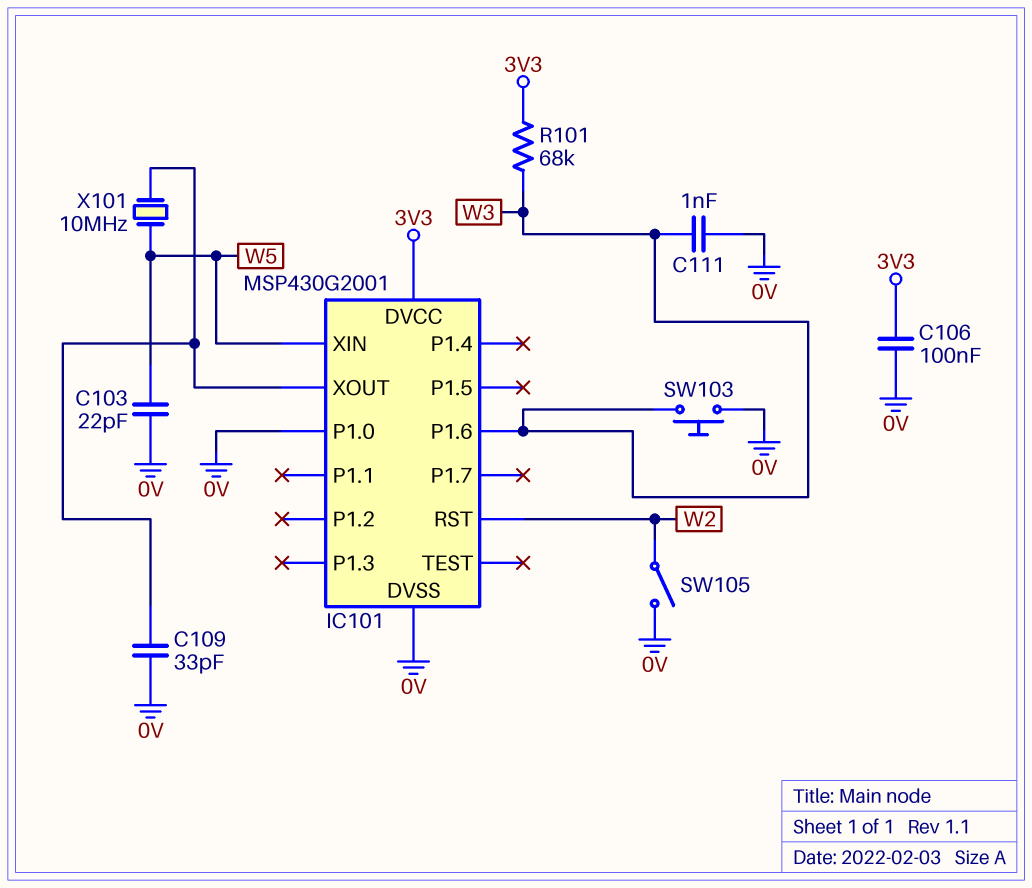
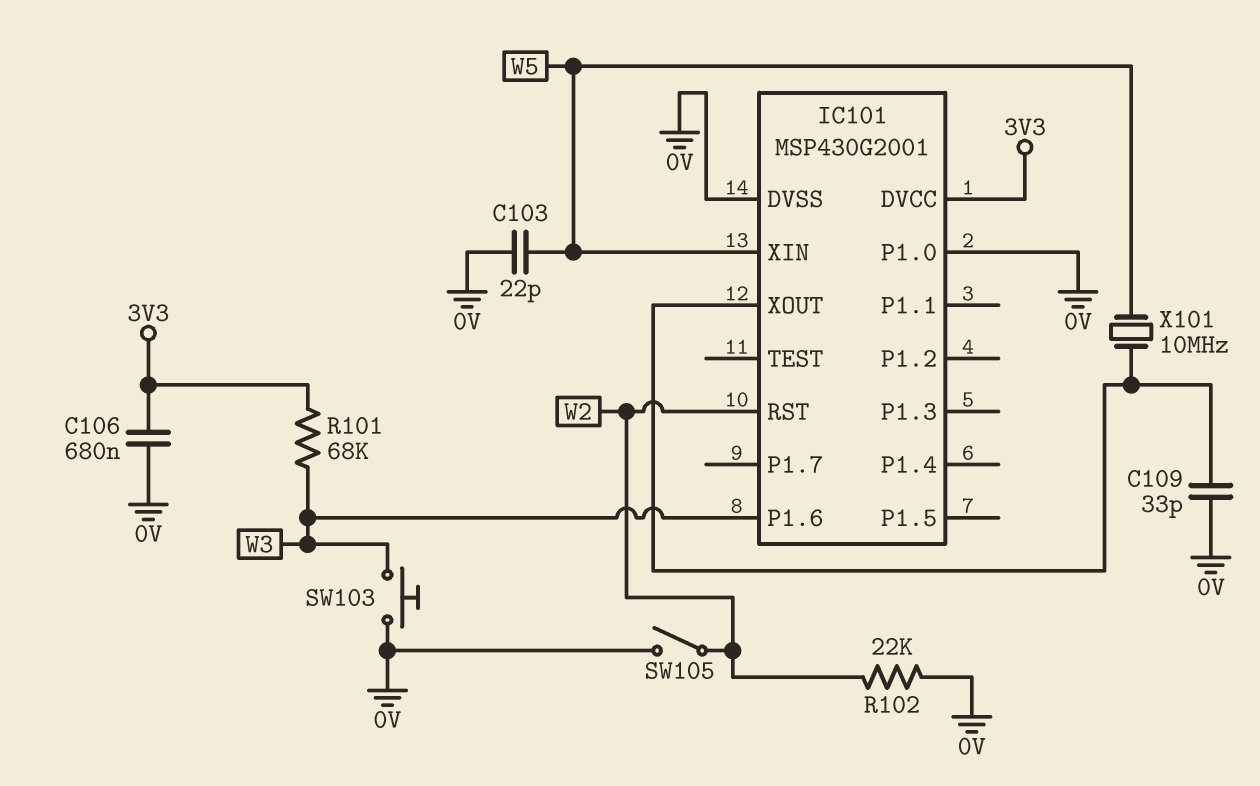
C106: 100nF (0V, 3V3) -> 680nF (0V, 3V3)
C111: 1nF (0V, W3) -> none
R102: none -> 22k (0V, W2)

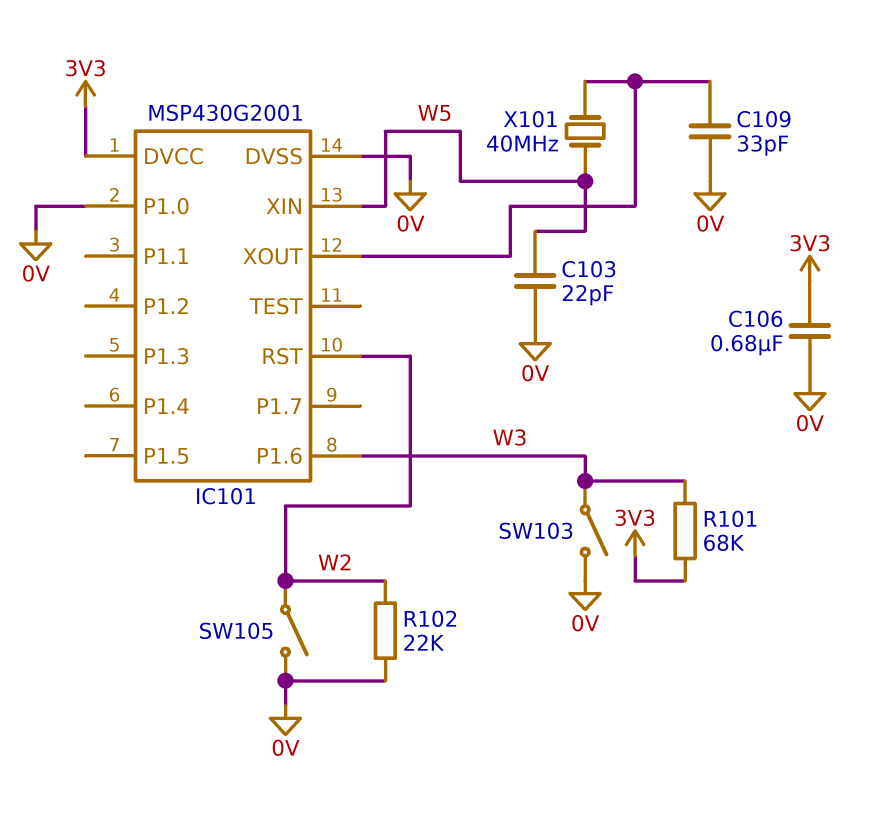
SW103: button (0V, W3) -> switch (0V, W3)
X101: 10MHz (IC101/XOUT, W5) -> 40MHz (IC101/XOUT, W5)

